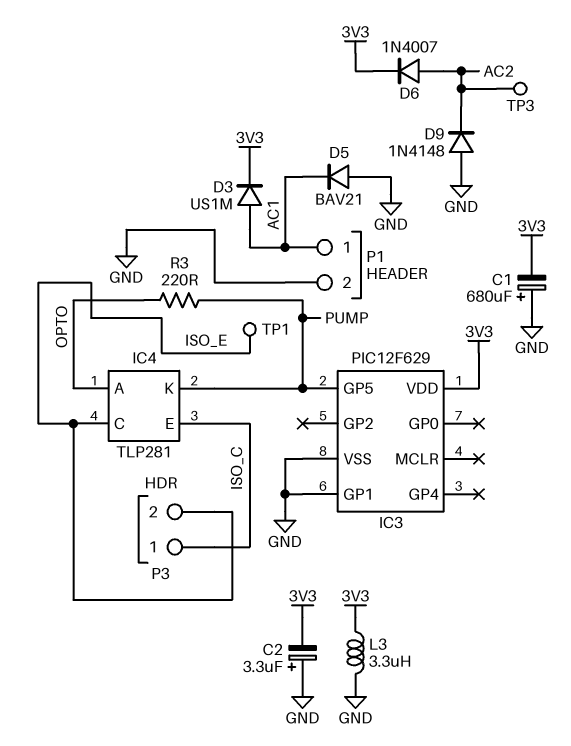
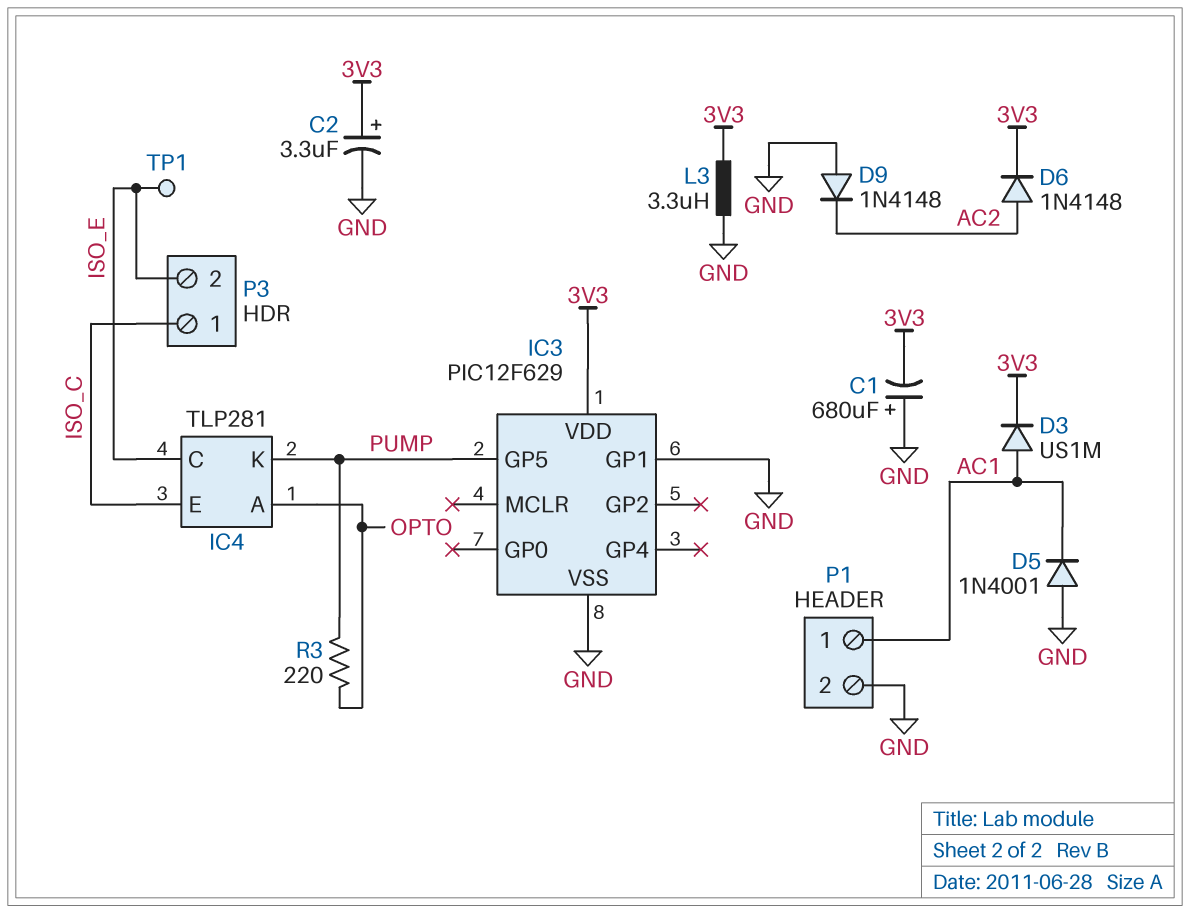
C2: 3.3uF (plus GND, minus 3V3) -> 3.3uF (plus 3V3, minus GND)
D5: diode BAV21 (A GND, K AC1) -> diode 1N4001 (A GND, K AC1)
D6: diode 1N4007 (A AC2, K 3V3) -> diode 1N4148 (A AC2, K 3V3)
TP3: test point (AC2) -> none

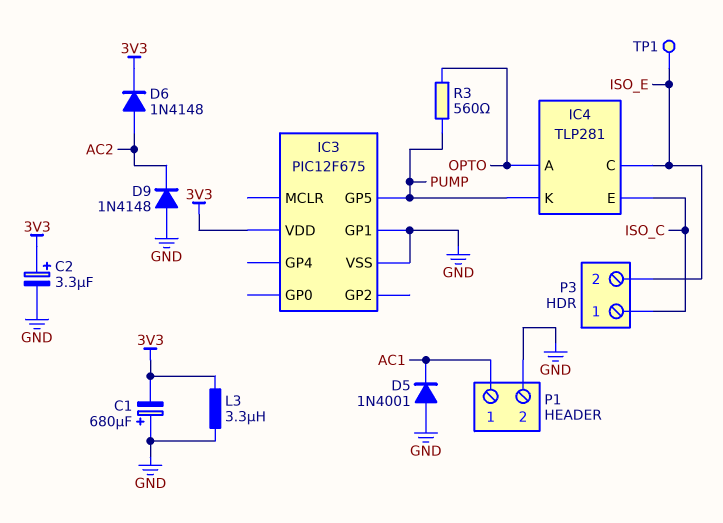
D3: diode US1M (A AC1, K 3V3) -> none
IC3: PIC12F629 -> PIC12F675
R3: 220 (OPTO, PUMP) -> 560 (OPTO, PUMP)

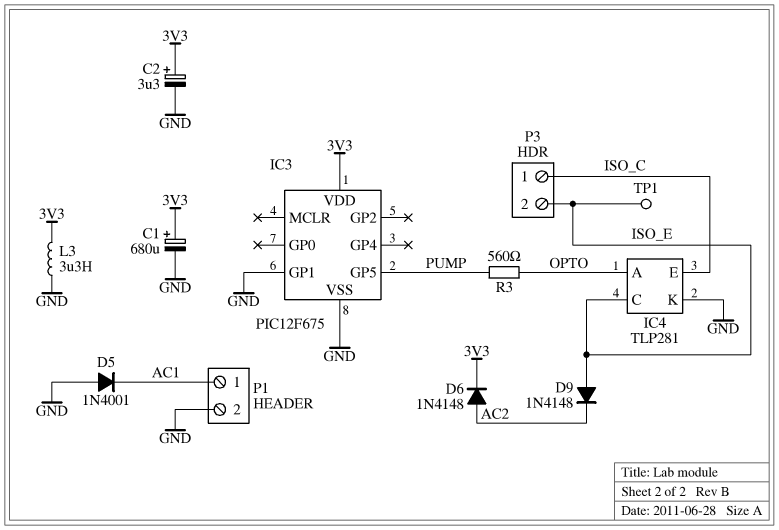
C1: 680uF (plus GND, minus 3V3) -> 680uF (plus 3V3, minus GND)
D9: diode 1N4148 (A GND, K AC2) -> diode 1N4148 (A ISO_E, K AC2)
IC4 pin K: PUMP -> GND

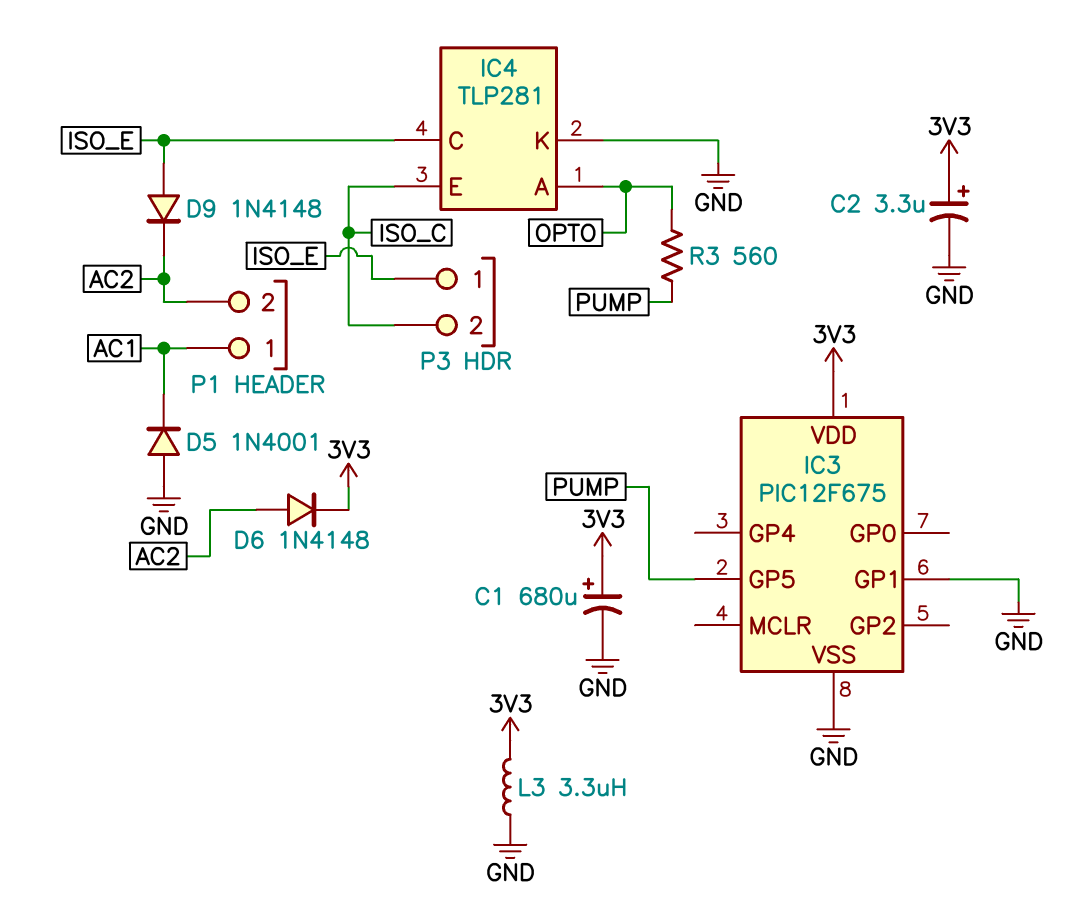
P1 pin 2: GND -> AC2
P3 pin 1: ISO_C -> ISO_E
P3 pin 2: ISO_E -> ISO_C
TP1: test point (ISO_E) -> none

